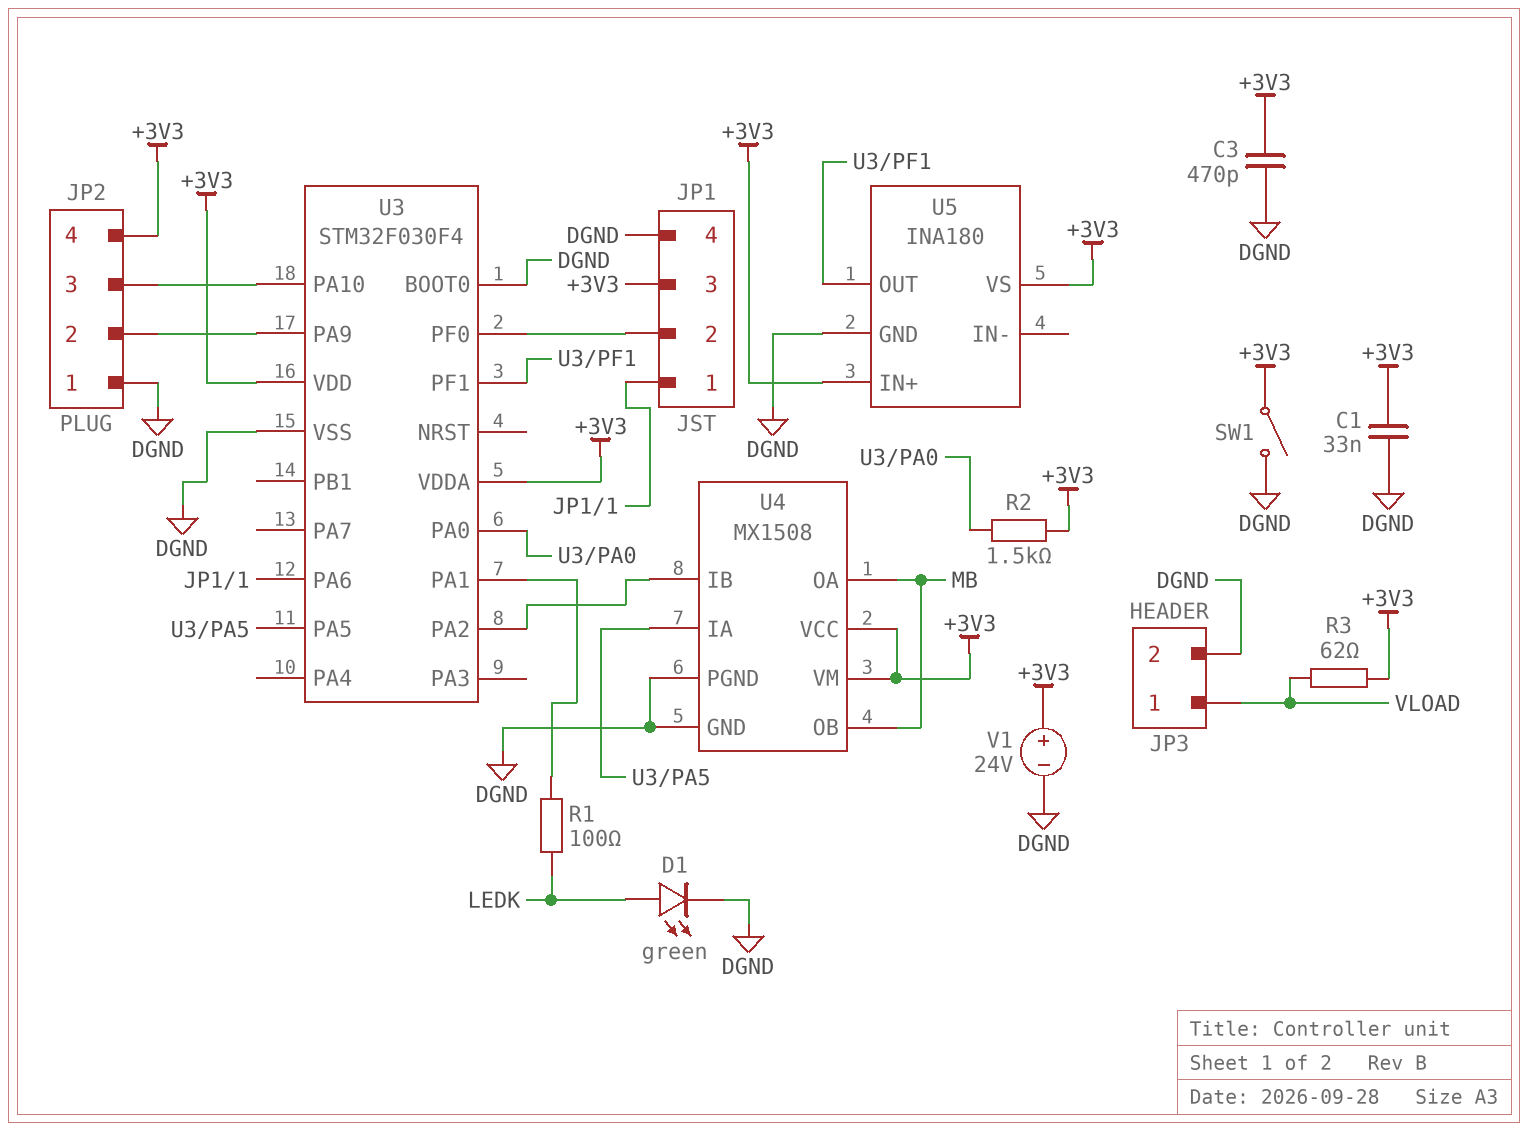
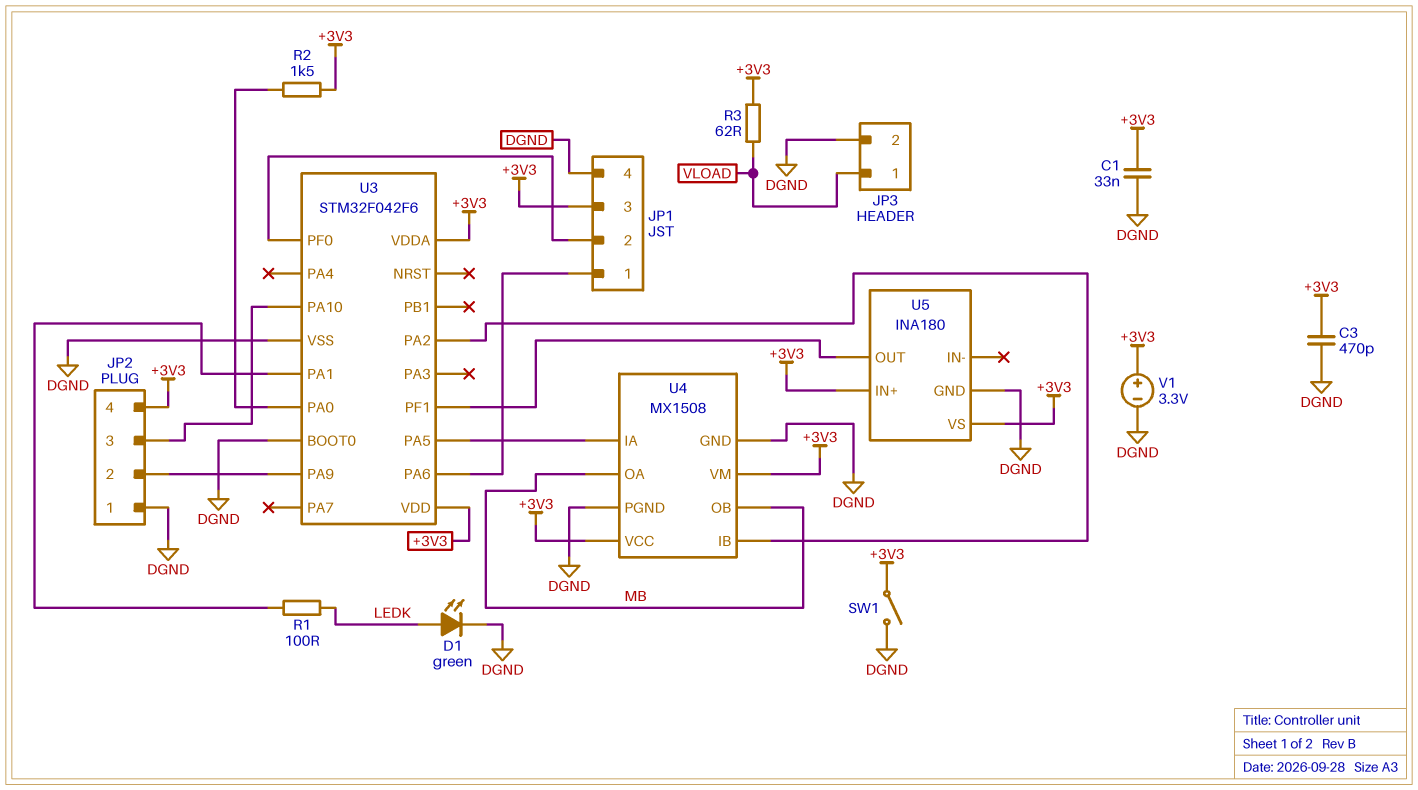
U3: STM32F030F4 -> STM32F042F6
V1: 24V (plus +3V3, minus DGND) -> 3.3V (plus +3V3, minus DGND)

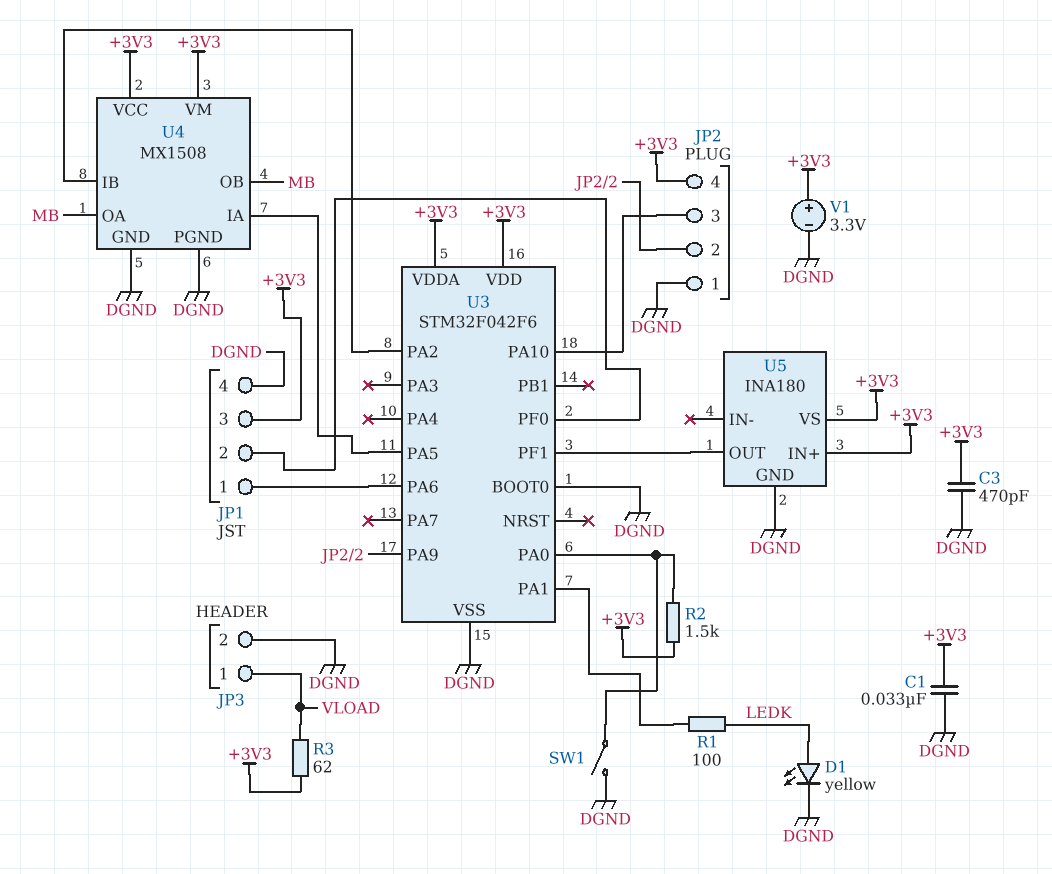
D1: LED green (A LEDK, K DGND) -> LED yellow (A LEDK, K DGND)
SW1: switch (+3V3, DGND) -> switch (DGND, U3/PA0)

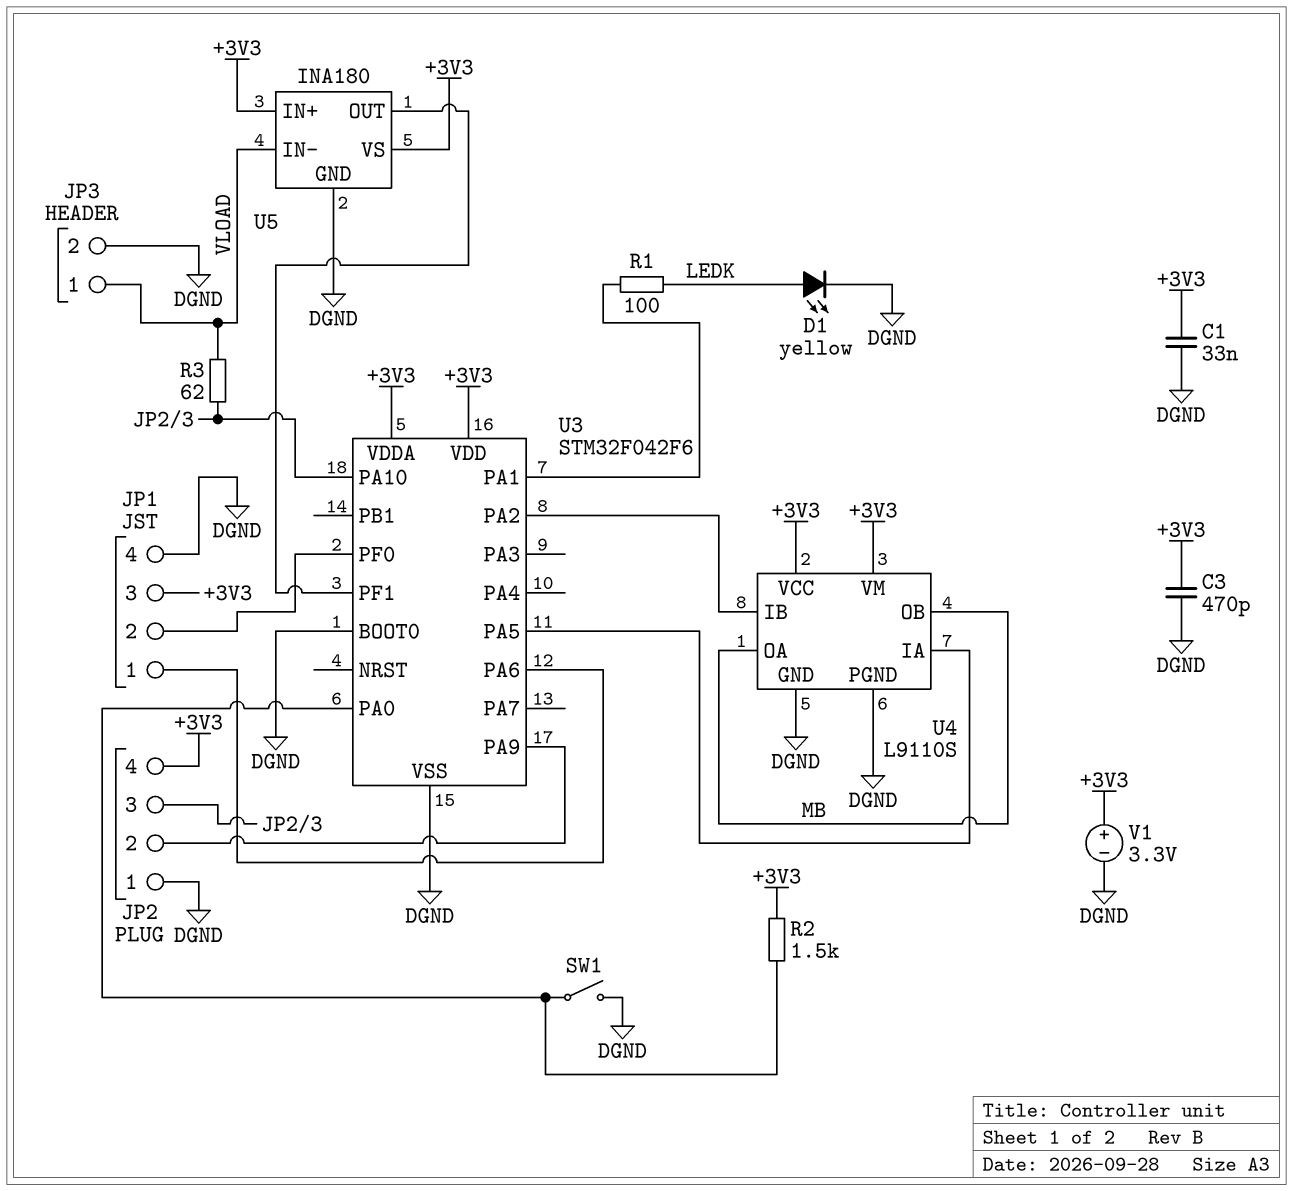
R3: 62 (+3V3, VLOAD) -> 62 (JP2/3, VLOAD)
U4: MX1508 -> L9110S
U5 pin IN-: none -> VLOAD

